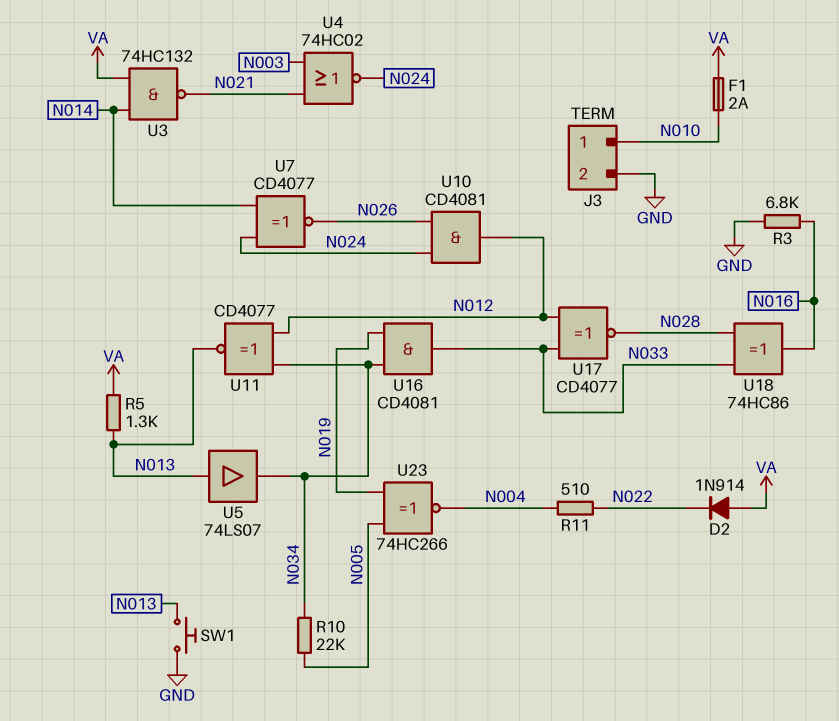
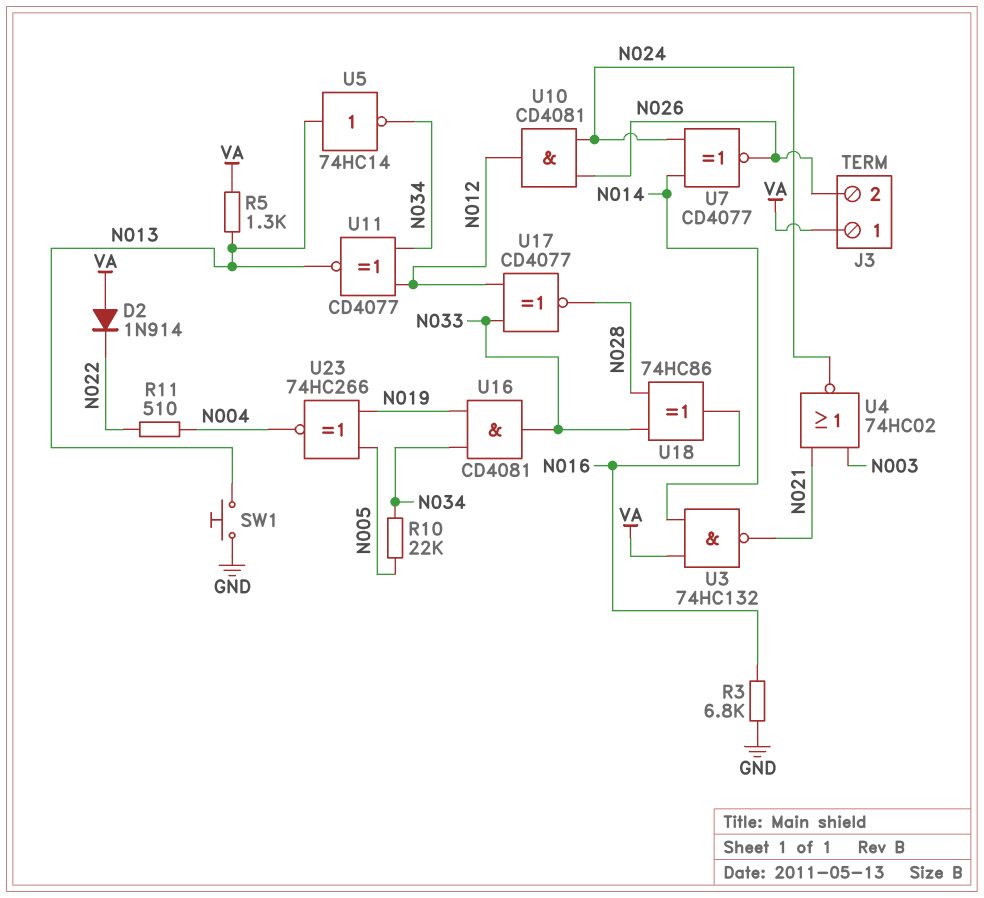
F1: 2A (N010, VA) -> none
J3 pin 1: N010 -> VA
J3 pin 2: GND -> N026
U5: buffer 74LS07 (in N013, out N034) -> NOT 74HC14 (in N013, out N034)

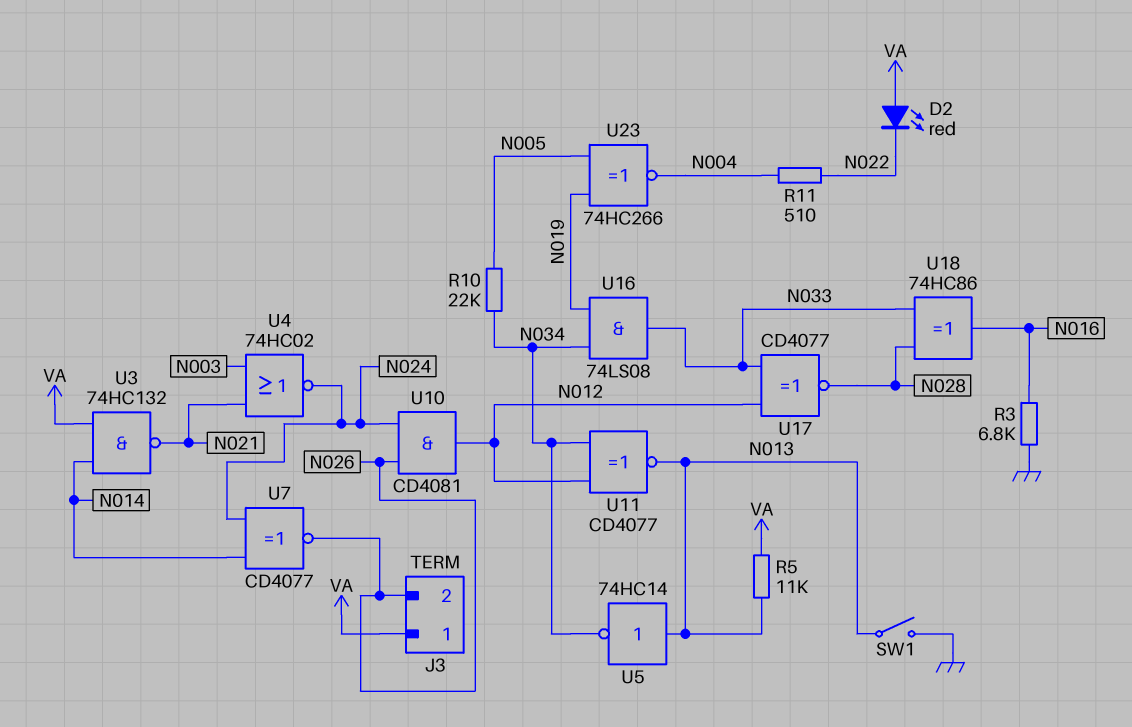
D2: diode 1N914 (A VA, K N022) -> LED red (A VA, K N022)
R5: 1.3k (N013, VA) -> 11k (N013, VA)
SW1: button (GND, N013) -> switch (GND, N013)
U16: AND CD4081 (in N019, in N034, out N033) -> AND 74LS08 (in N019, in N034, out N033)

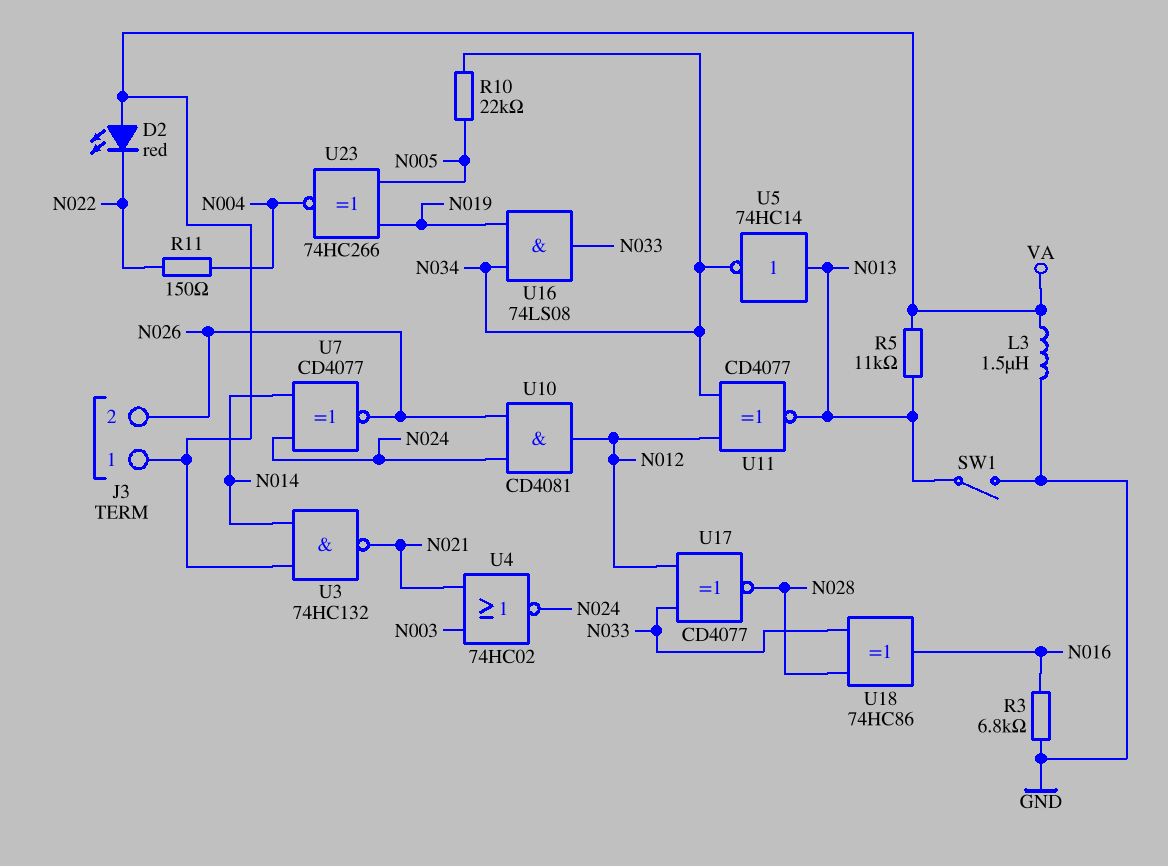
L3: none -> 1.5uH (GND, VA)
R11: 510 (N004, N022) -> 150 (N004, N022)

